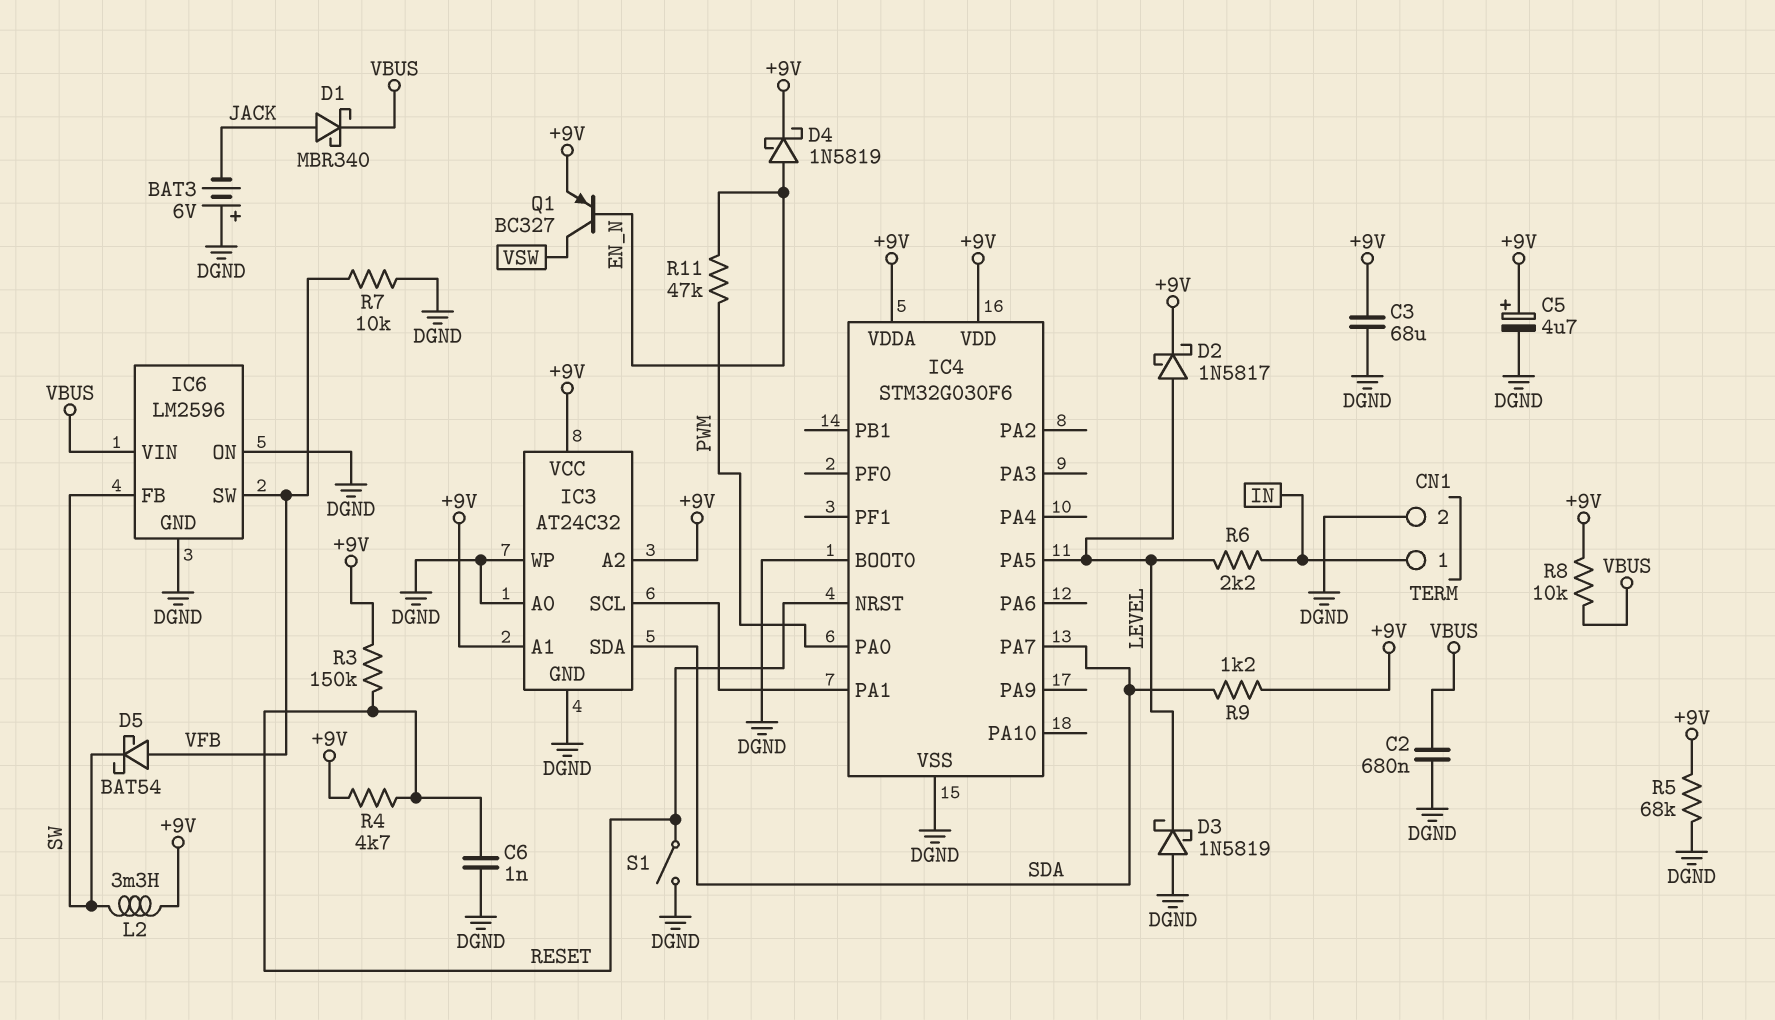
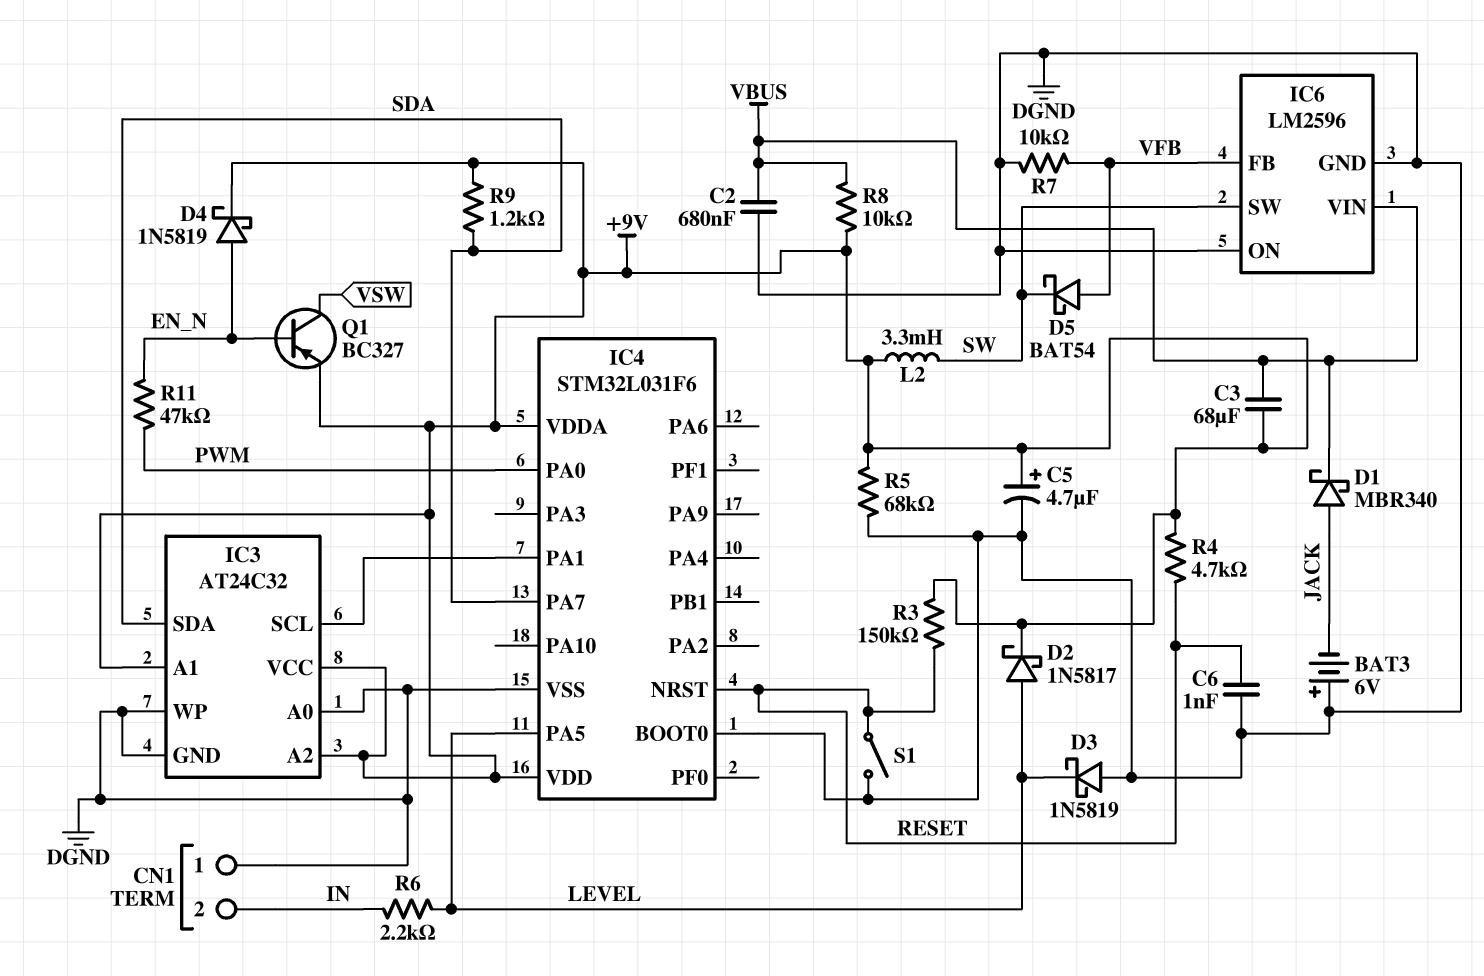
C3: 68uF (+9V, DGND) -> 68uF (+9V, VBUS)
CN1 pin 1: IN -> DGND
CN1 pin 2: DGND -> IN
IC4: STM32G030F6 -> STM32L031F6
IC6 pin FB: SW -> VFB
IC6 pin SW: VFB -> SW

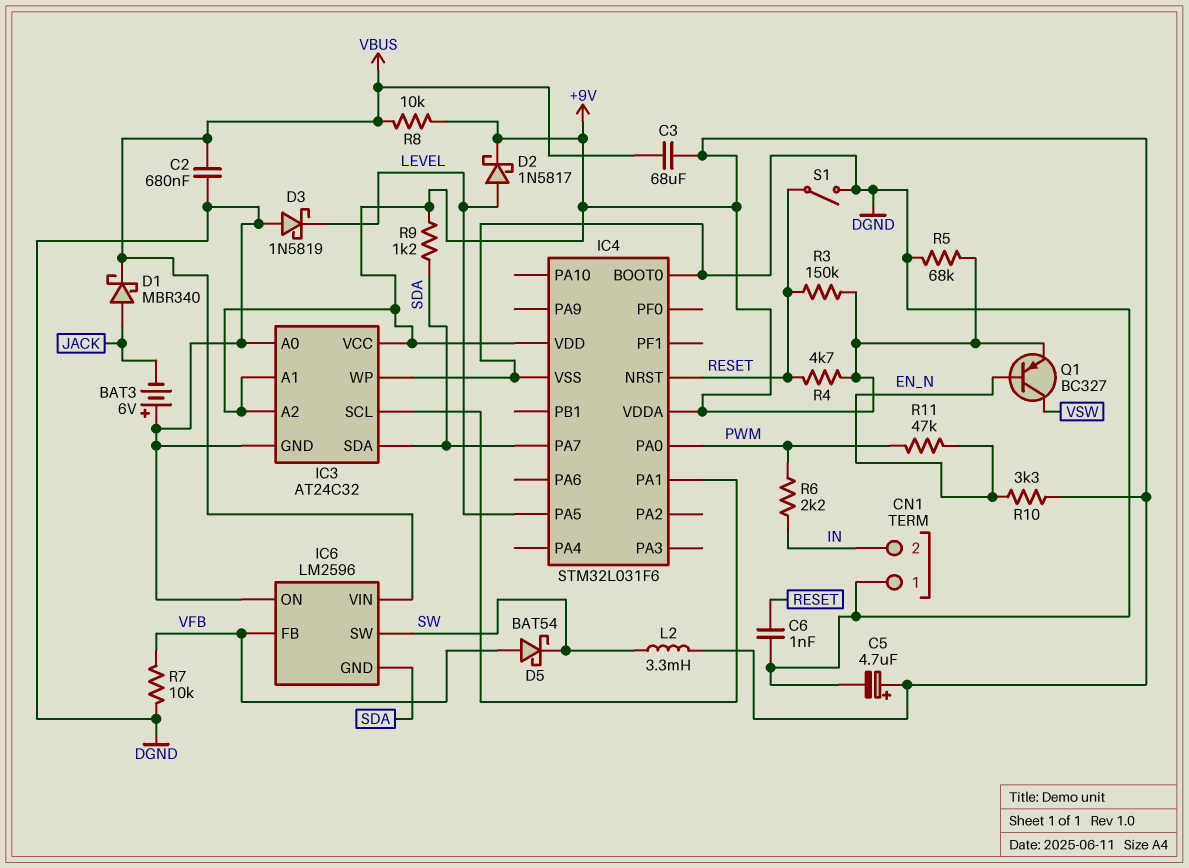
D4: schottky 1N5819 (A EN_N, K +9V) -> none
IC6 pin GND: DGND -> SDA
R6: 2.2k (IN, LEVEL) -> 2.2k (IN, PWM)
R10: none -> 3.3k (+9V, EN_N)

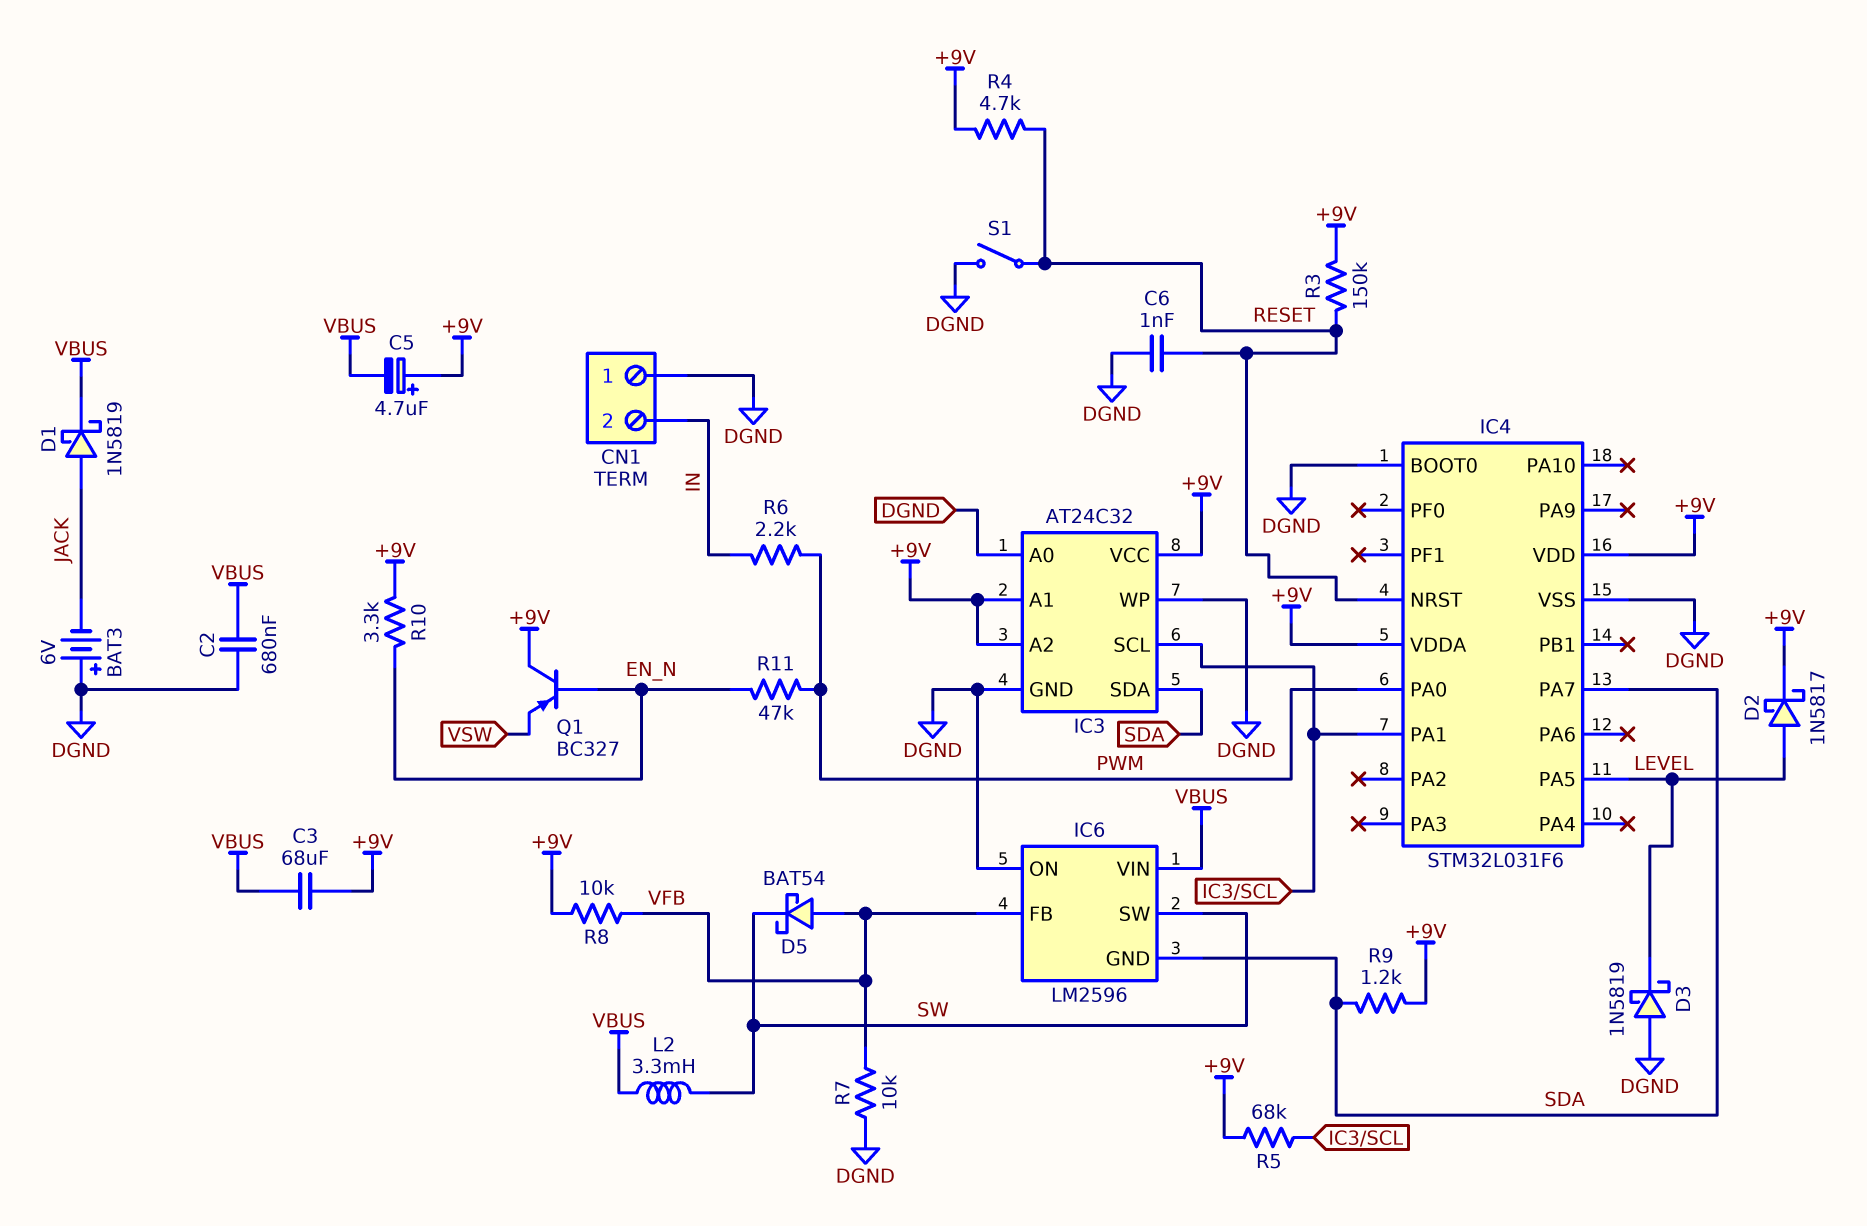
C5: 4.7uF (plus +9V, minus DGND) -> 4.7uF (plus +9V, minus VBUS)
D1: schottky MBR340 (A JACK, K VBUS) -> schottky 1N5819 (A JACK, K VBUS)
L2: 3.3mH (+9V, SW) -> 3.3mH (SW, VBUS)
Q1: PNP BC327 (B EN_N, C VSW, E +9V) -> PNP BC327 (B EN_N, C +9V, E VSW)
R5: 68k (+9V, DGND) -> 68k (+9V, IC3/SCL)
R8: 10k (+9V, VBUS) -> 10k (+9V, VFB)

